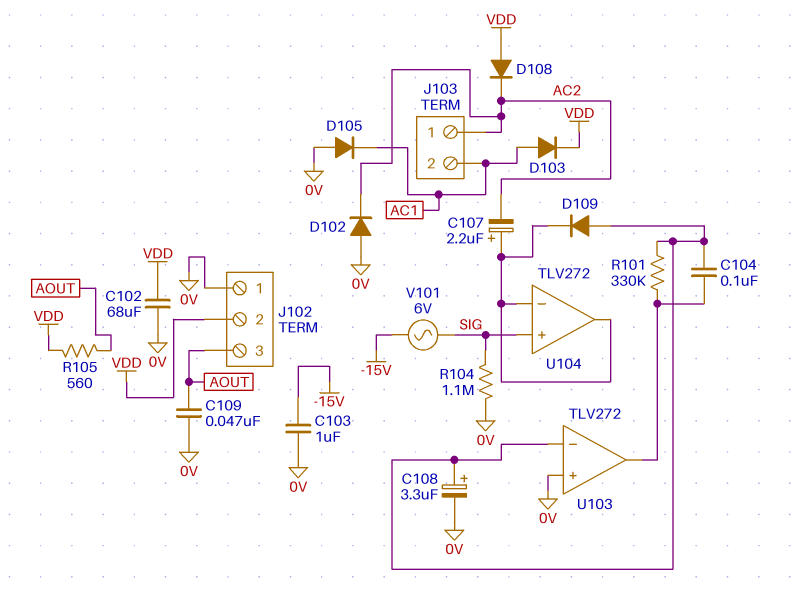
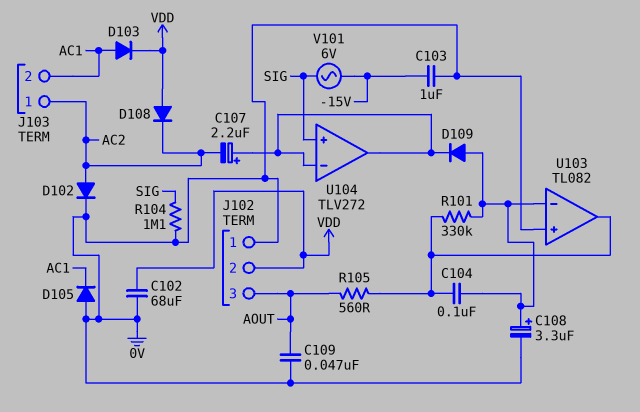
D102: diode (A 0V, K AC2) -> diode (A AC2, K 0V)
R105: 560 (AOUT, VDD) -> 560 (AOUT, U103/out)
U103: TLV272 -> TL082

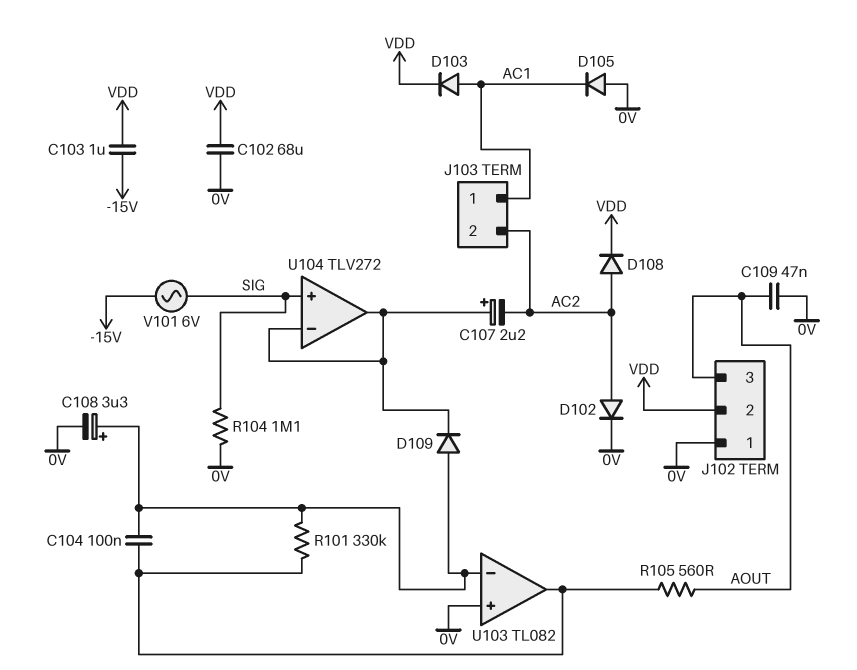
C103: 1uF (-15V, 0V) -> 1uF (-15V, VDD)
D108: diode (A VDD, K AC2) -> diode (A AC2, K VDD)
J103 pin 1: AC2 -> AC1
J103 pin 2: AC1 -> AC2

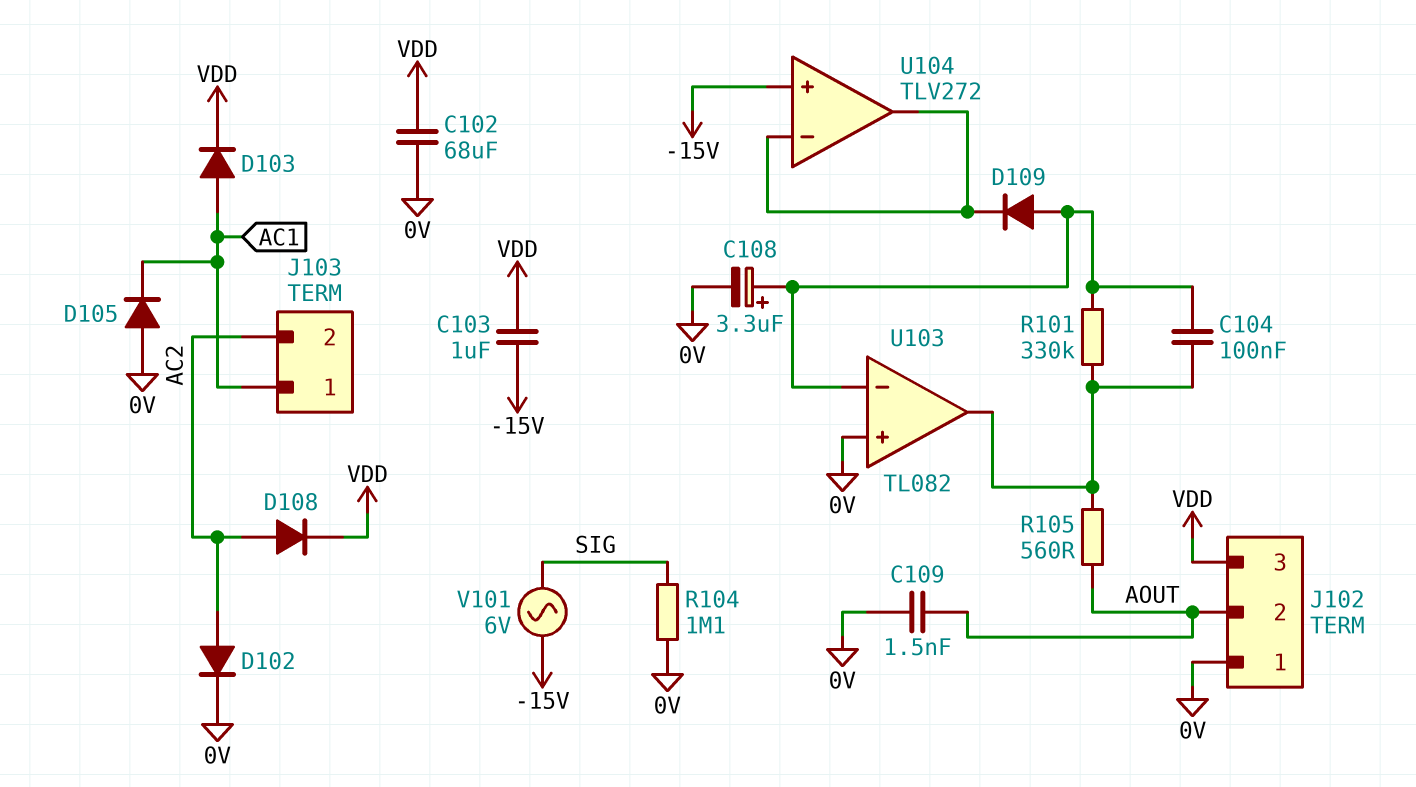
C107: 2.2uF (plus U104/in-, minus AC2) -> none
C109: 47nF (0V, AOUT) -> 1.5nF (0V, AOUT)
J102 pin 2: VDD -> AOUT
J102 pin 3: AOUT -> VDD
U104 pin in+: SIG -> -15V

